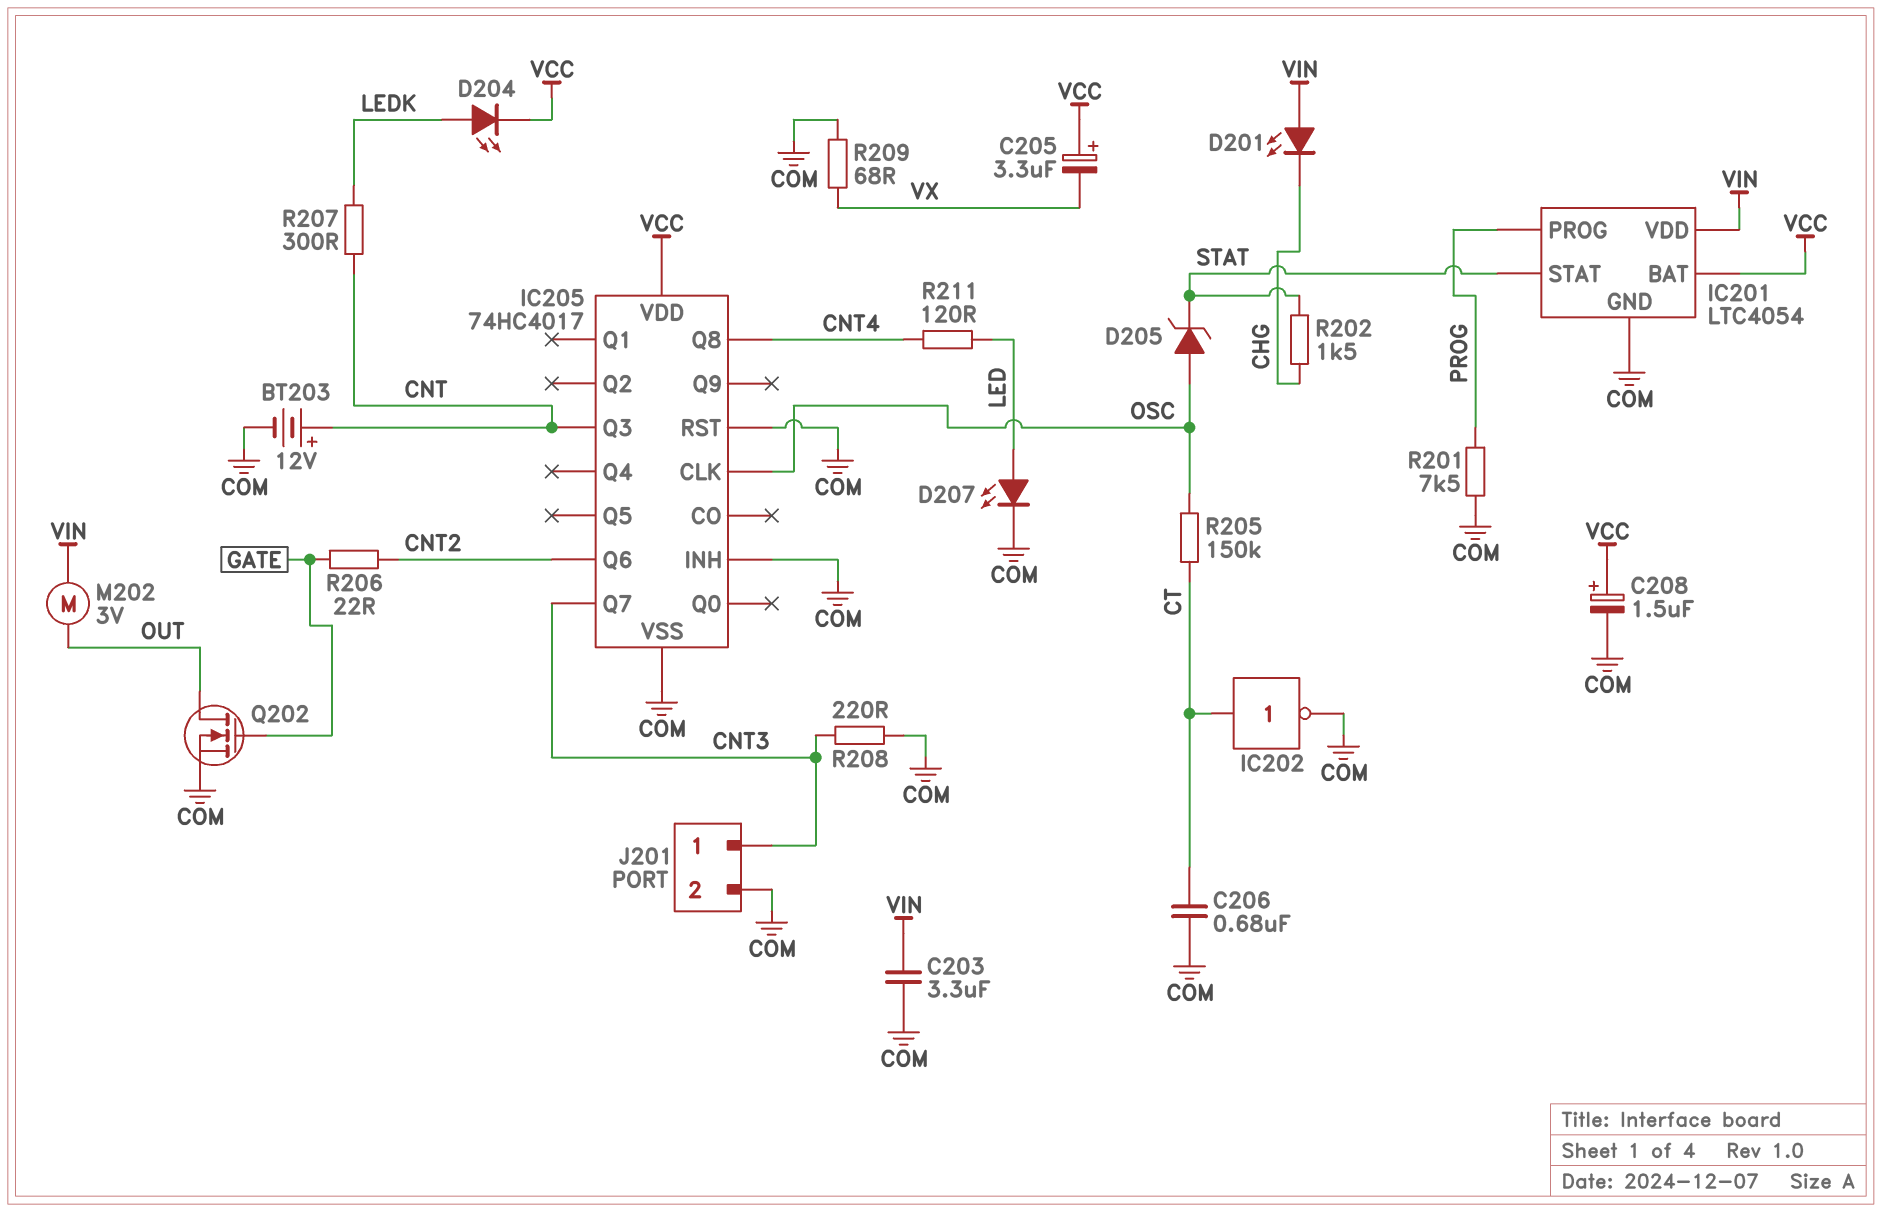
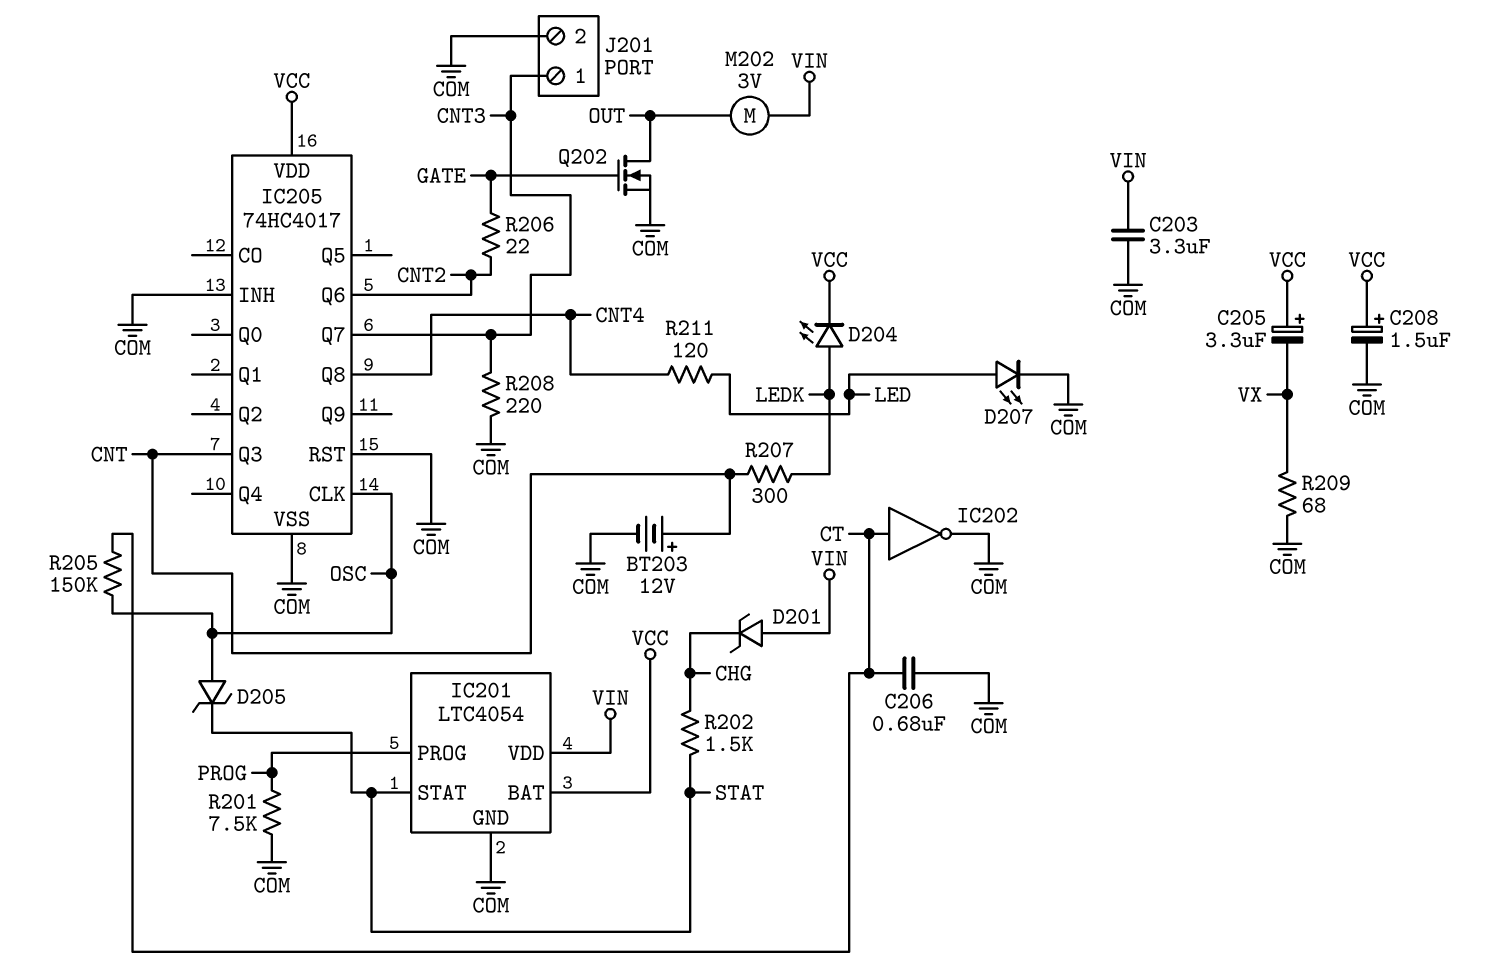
D201: LED (A VIN, K CHG) -> zener (A VIN, K CHG)

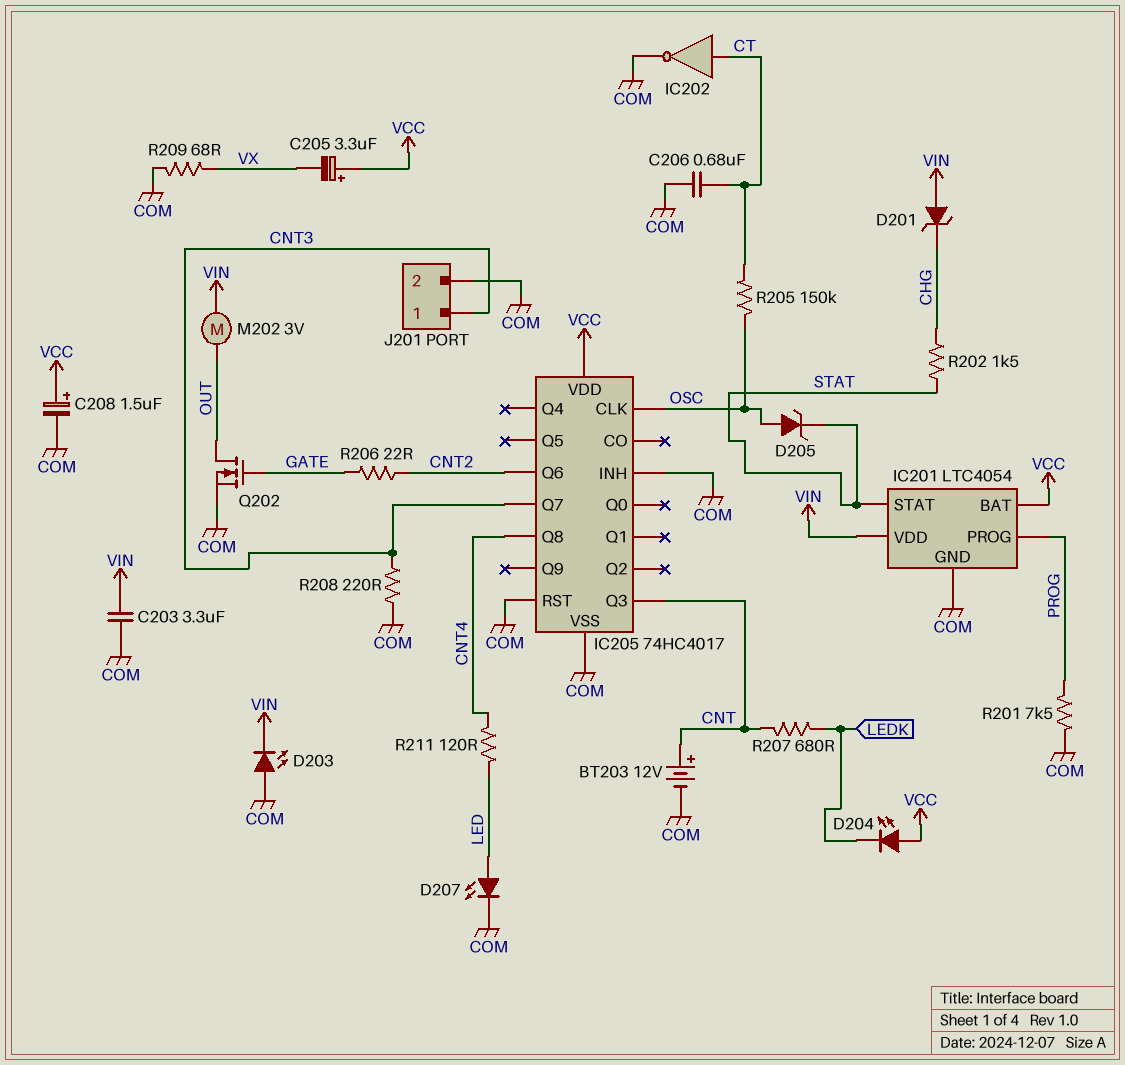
D203: none -> LED (A COM, K VIN)
D204: LED (A LEDK, K VCC) -> LED (A VCC, K LEDK)
R207: 300 (CNT, LEDK) -> 680 (CNT, LEDK)

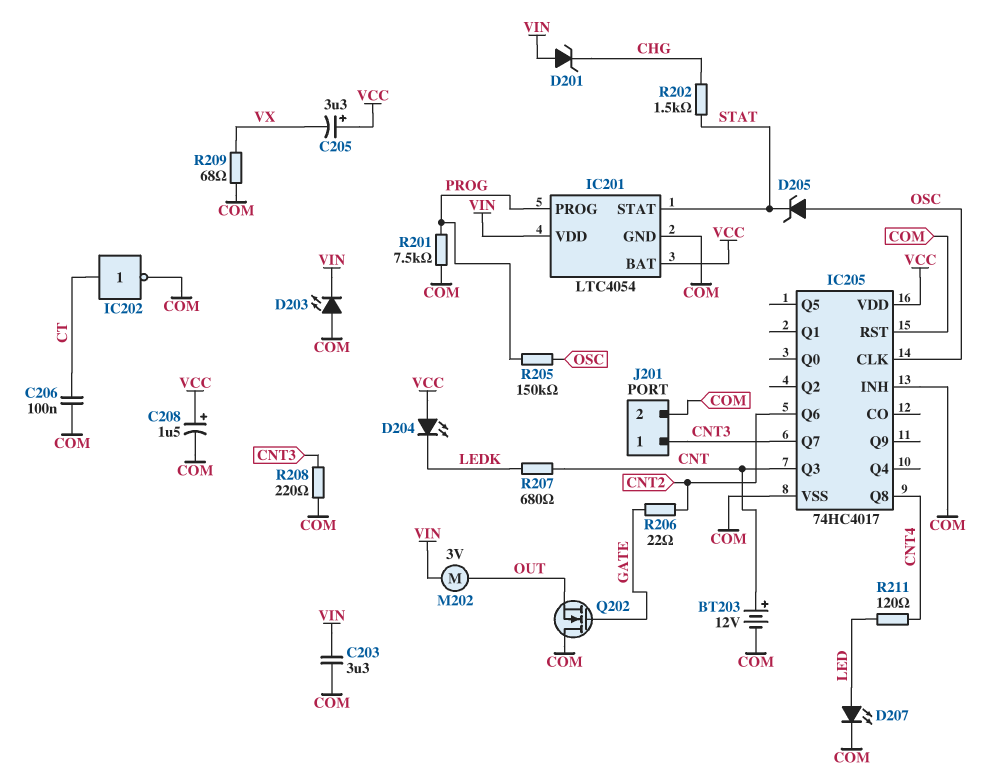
C206: 680nF (COM, CT) -> 100nF (COM, CT)
Q202: NMOS (G GATE, D OUT, S COM) -> NMOS (G GATE, D COM, S OUT)
R205: 150k (CT, OSC) -> 150k (OSC, PROG)

